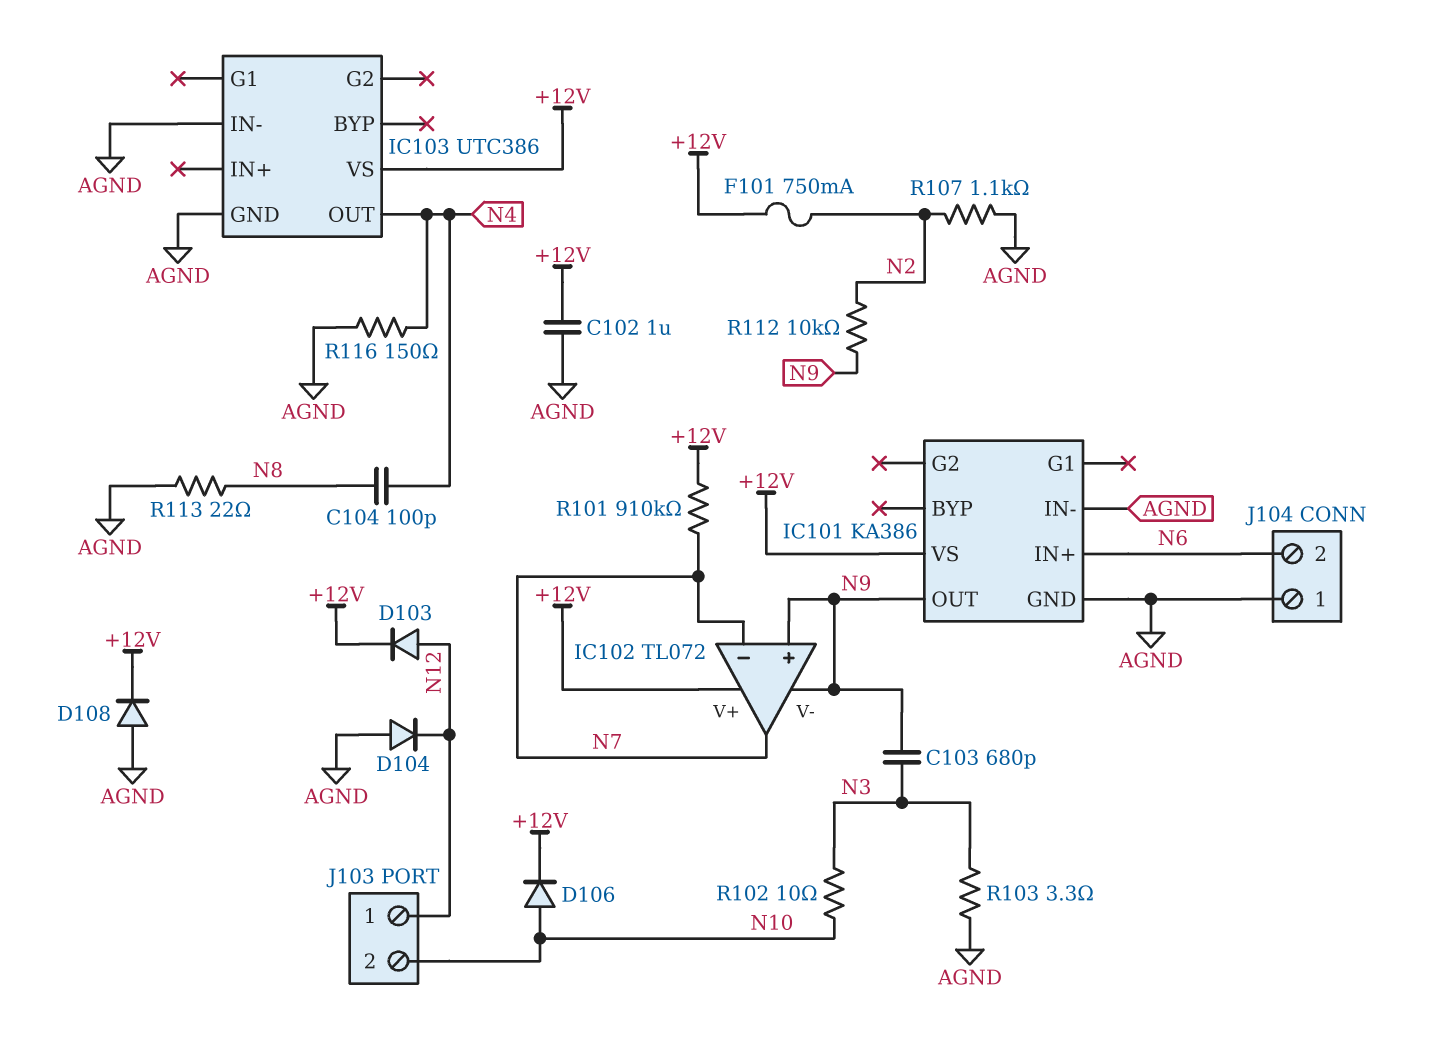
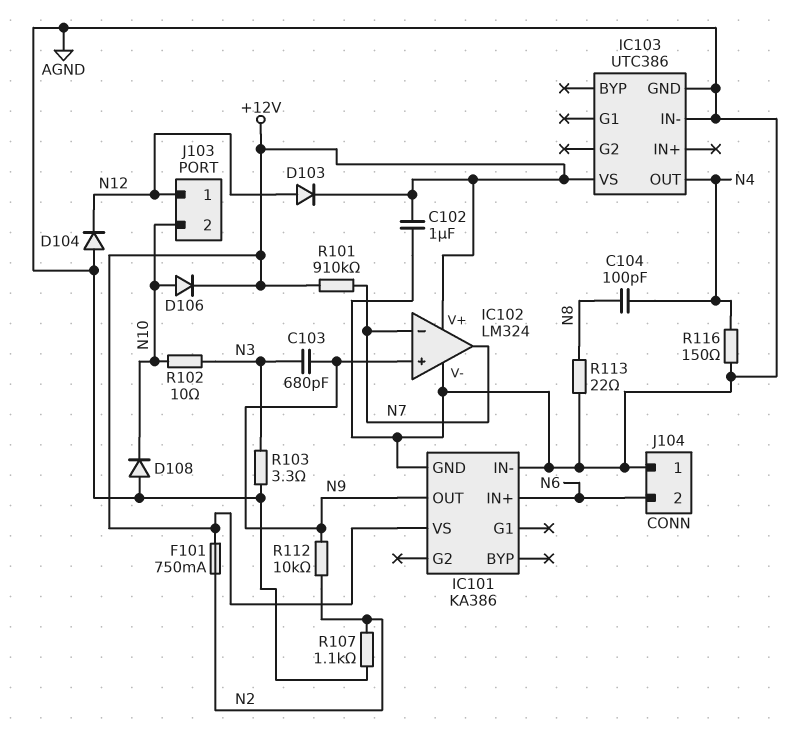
D108: diode (A AGND, K +12V) -> diode (A AGND, K N10)
IC102: TL072 -> LM324
IC102 pin V-: N9 -> AGND

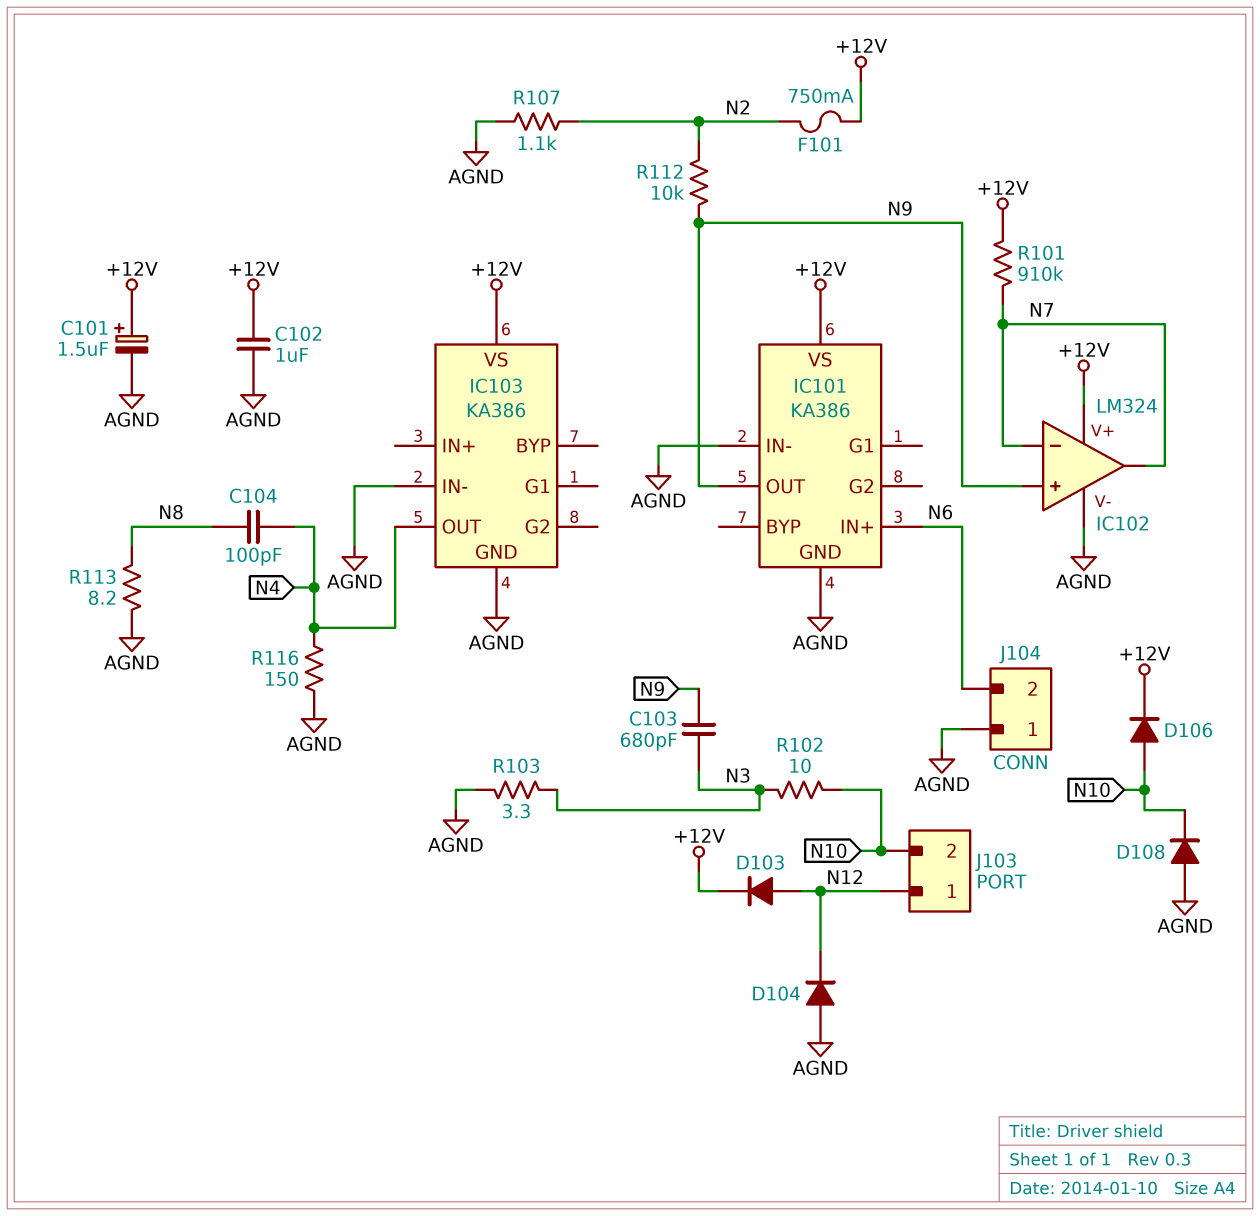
C101: none -> 1.5uF (plus +12V, minus AGND)
IC103: UTC386 -> KA386
R113: 22 (AGND, N8) -> 8.2 (AGND, N8)

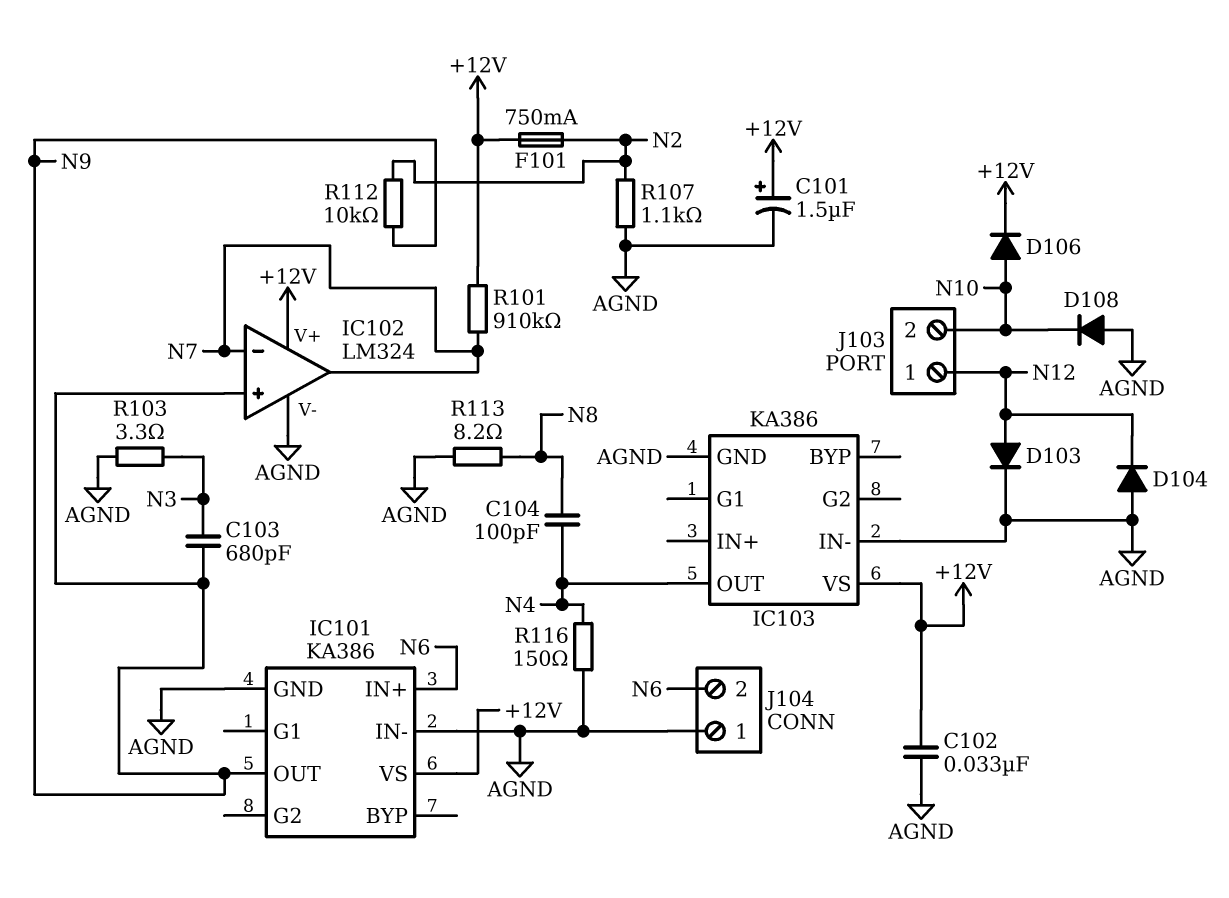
C102: 1uF (+12V, AGND) -> 33nF (+12V, AGND)
D103: diode (A N12, K +12V) -> diode (A N12, K AGND)
R102: 10 (N3, N10) -> none

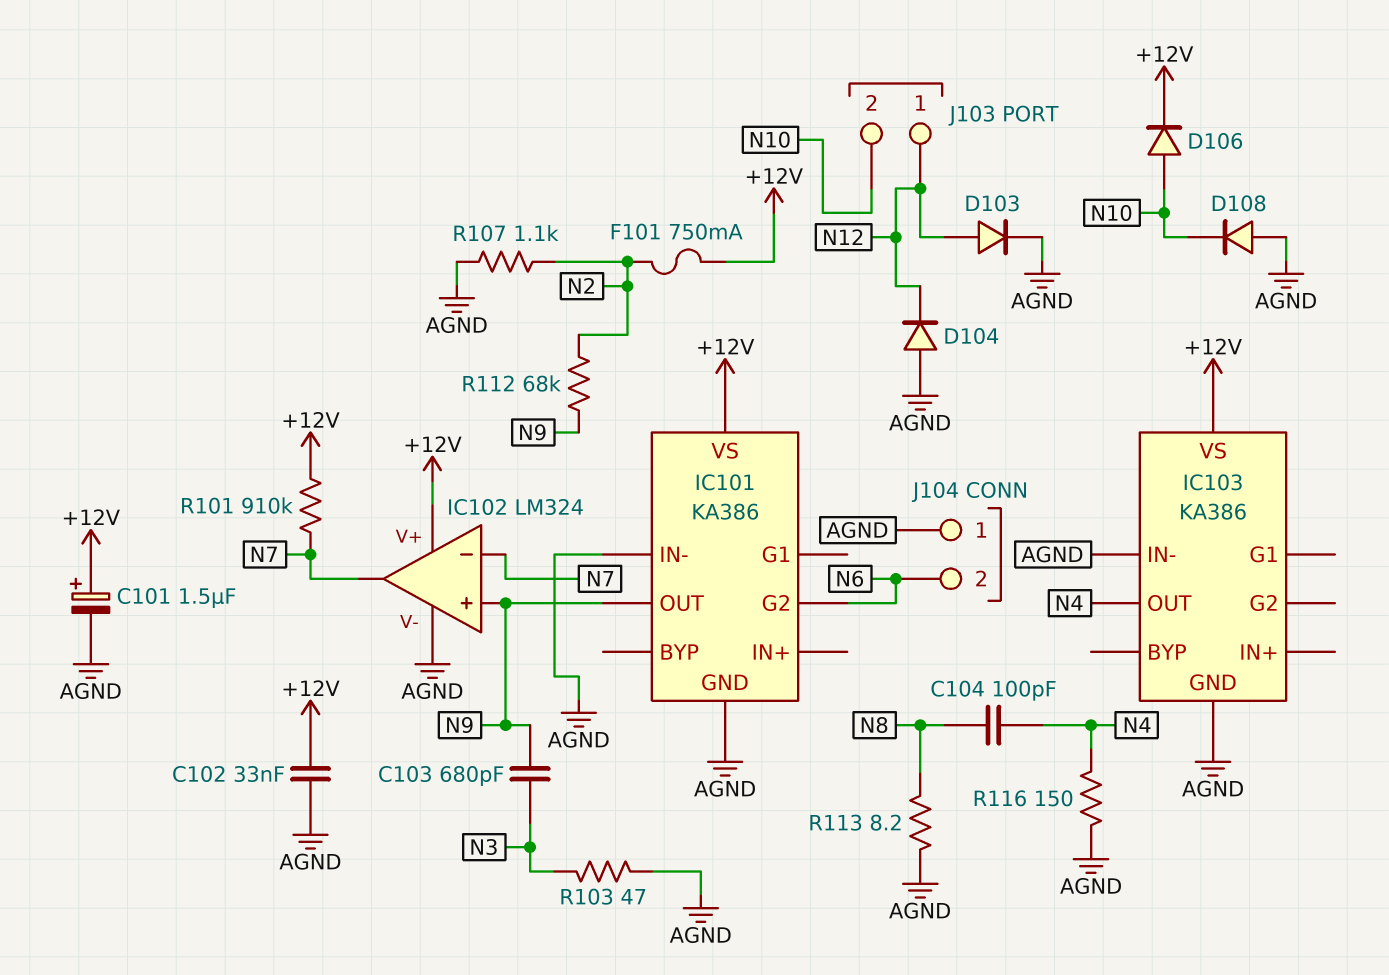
IC101 pin G2: none -> N6
IC101 pin IN+: N6 -> none
R103: 3.3 (AGND, N3) -> 47 (AGND, N3)
R112: 10k (N2, N9) -> 68k (N2, N9)

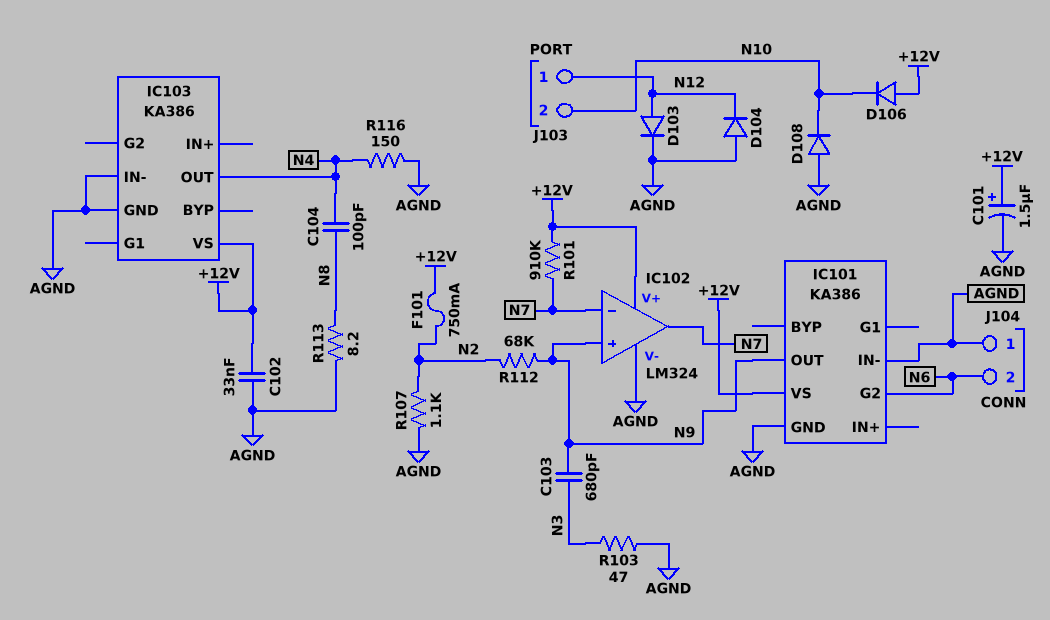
D106: diode (A N10, K +12V) -> diode (A +12V, K N10)

